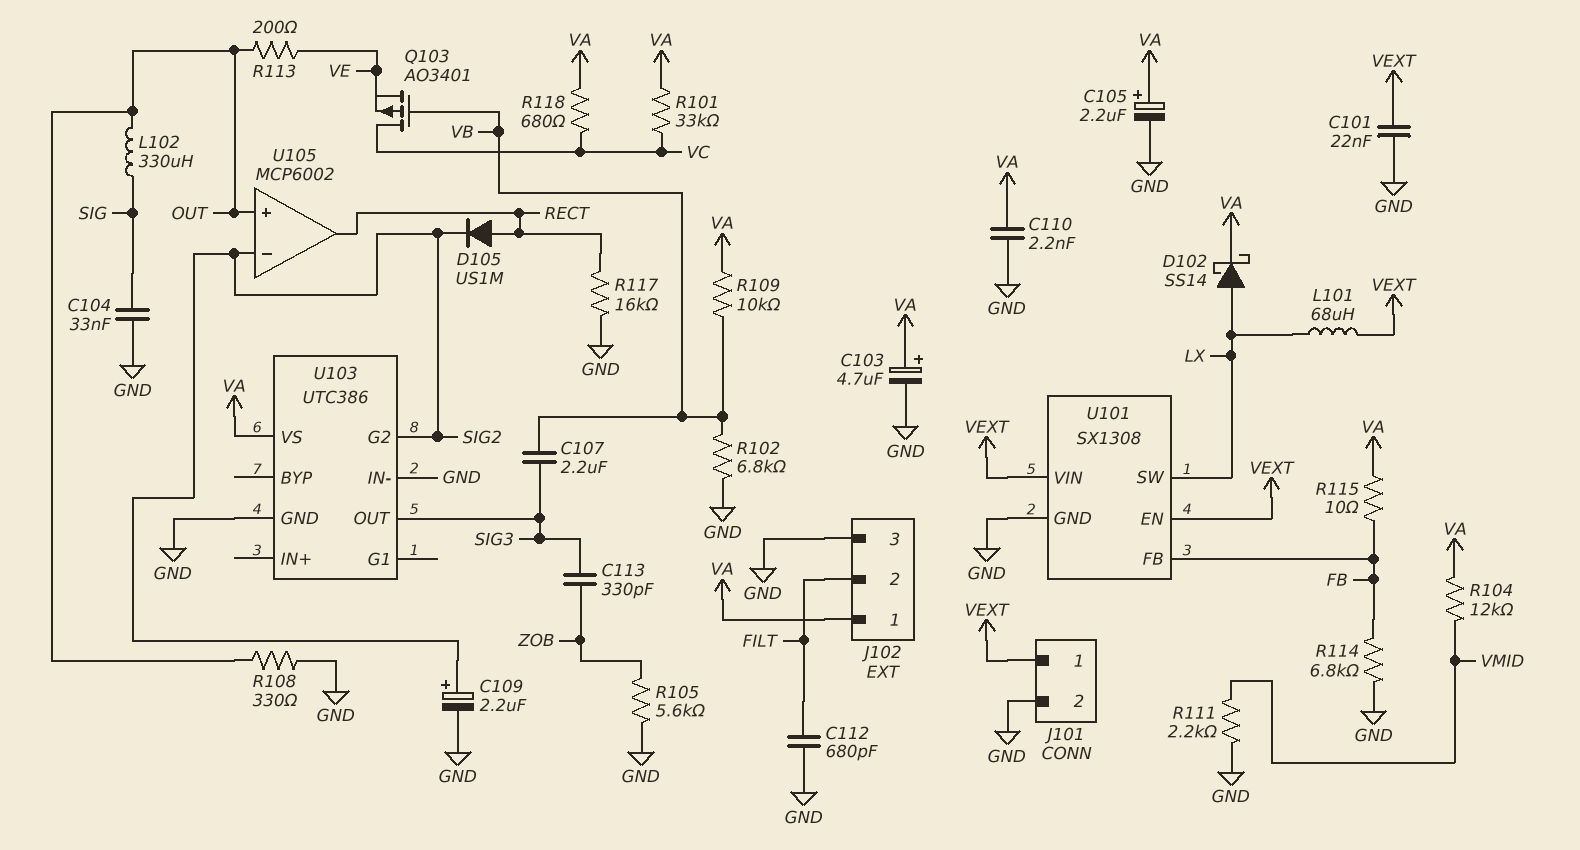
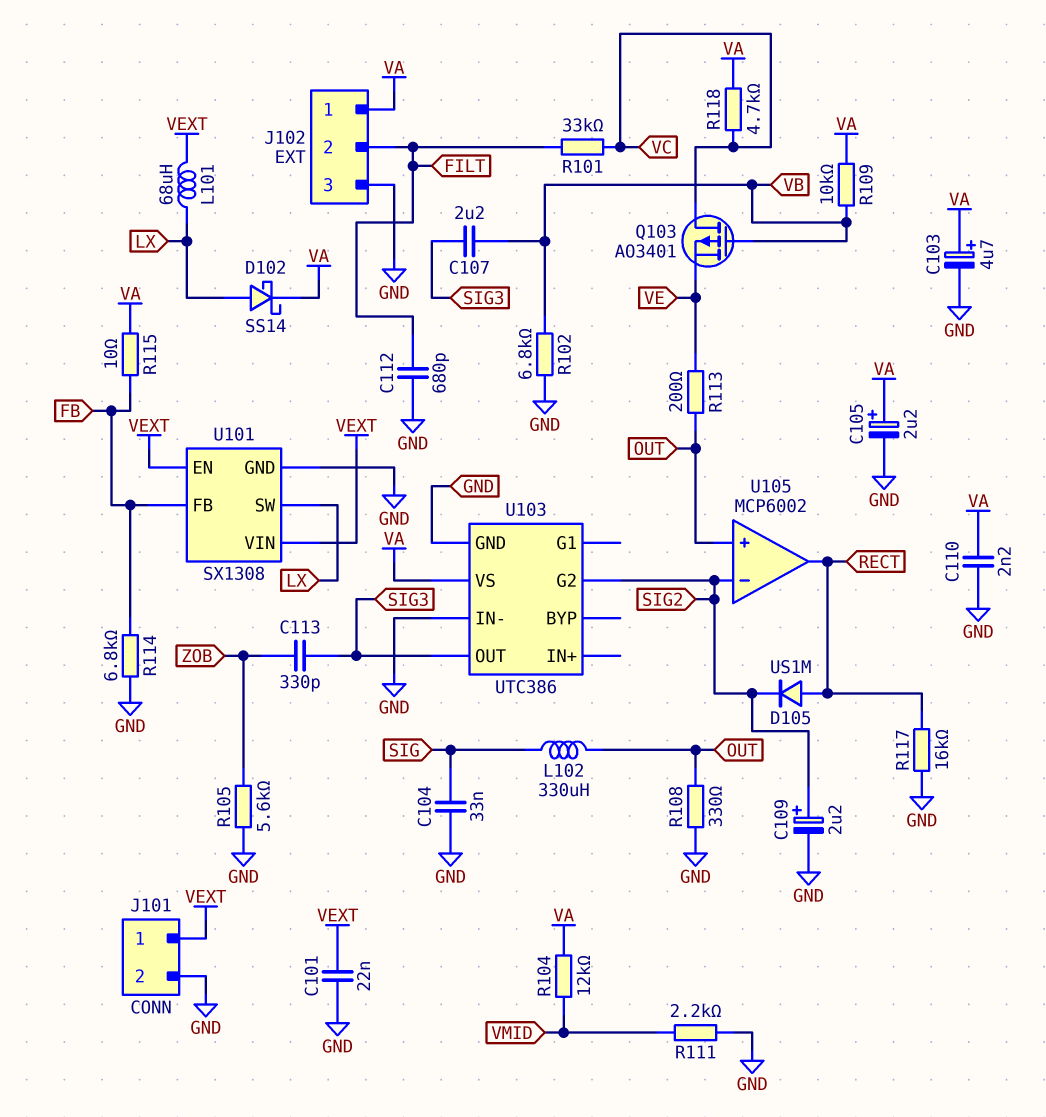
R101: 33k (VA, VC) -> 33k (FILT, VC)
R118: 680 (VA, VC) -> 4.7k (VA, VC)

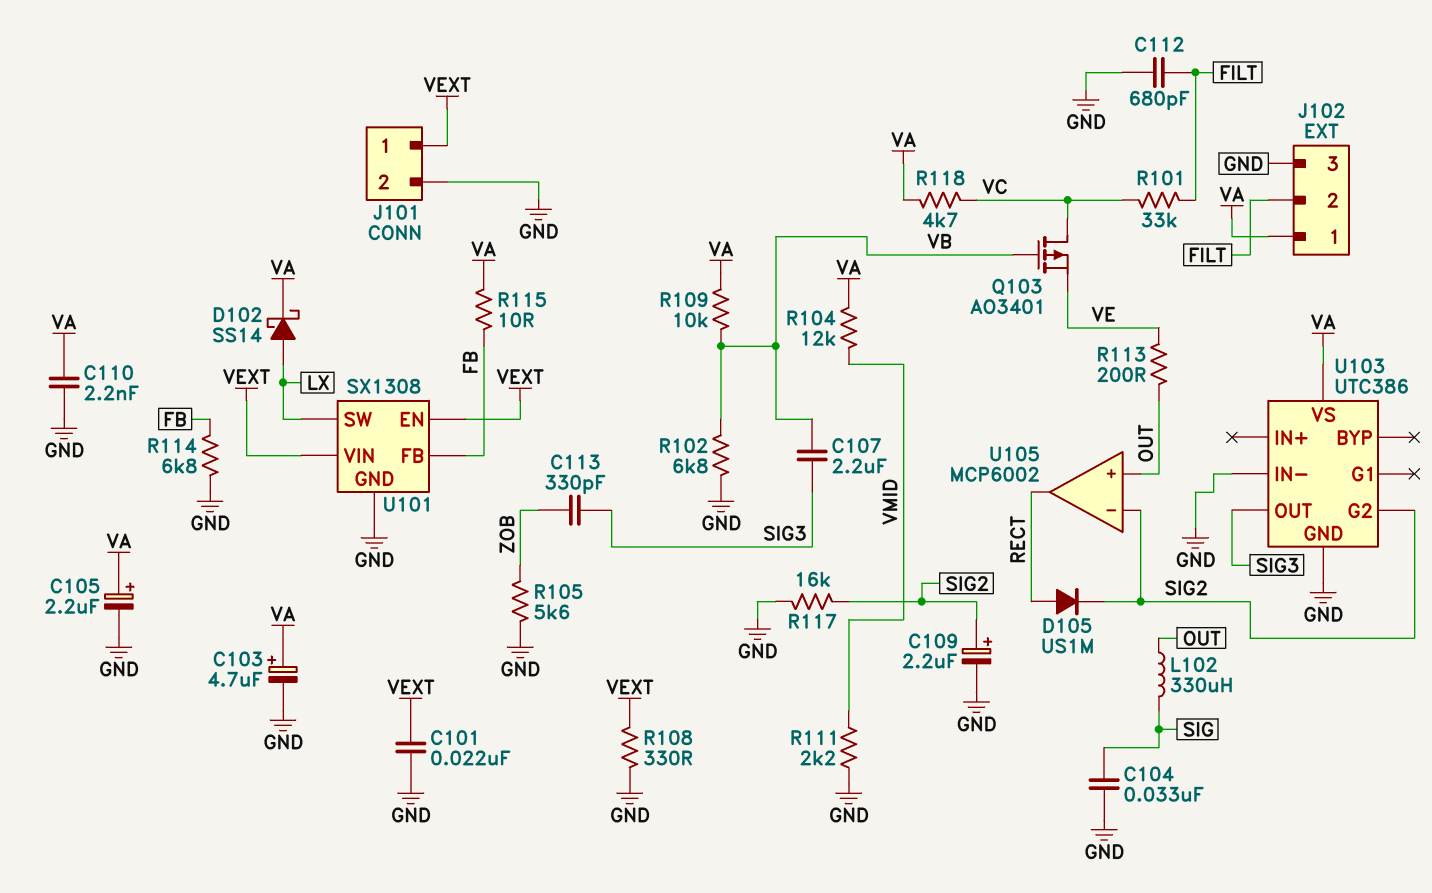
L101: 68uH (LX, VEXT) -> none
R108: 330 (GND, OUT) -> 330 (GND, VEXT)
R117: 16k (GND, RECT) -> 16k (GND, SIG2)

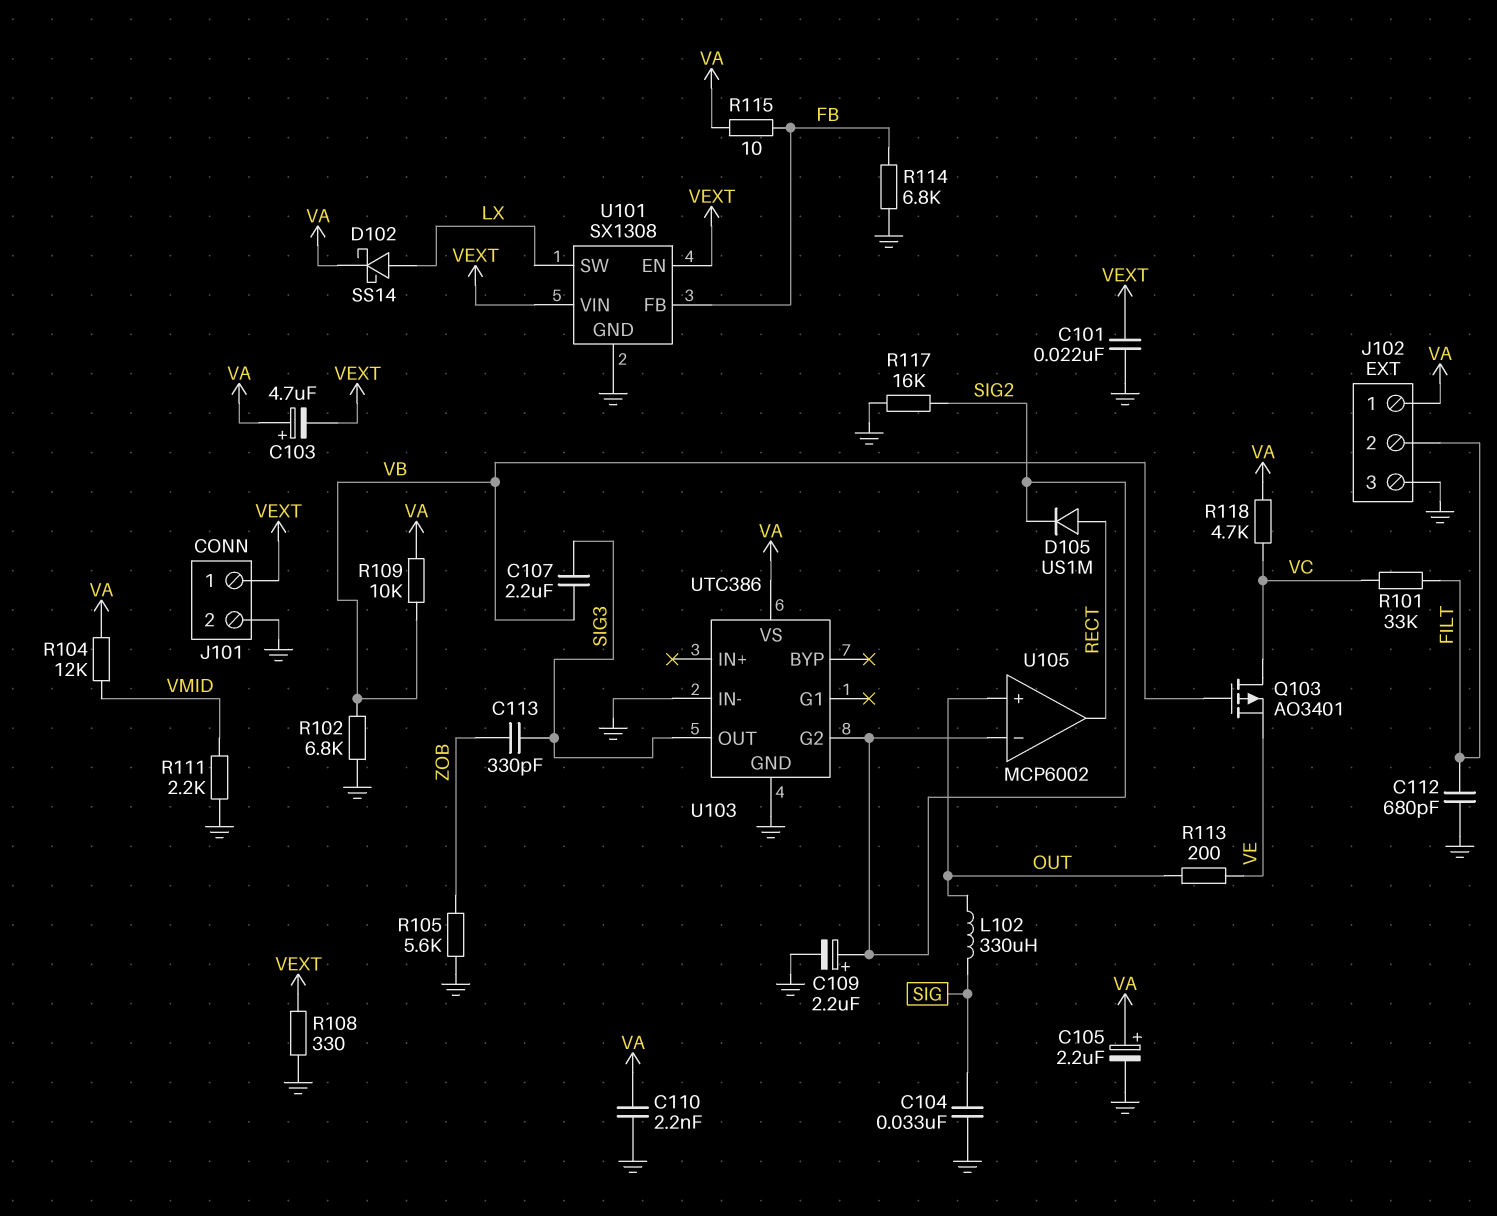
C103: 4.7uF (plus VA, minus GND) -> 4.7uF (plus VA, minus VEXT)

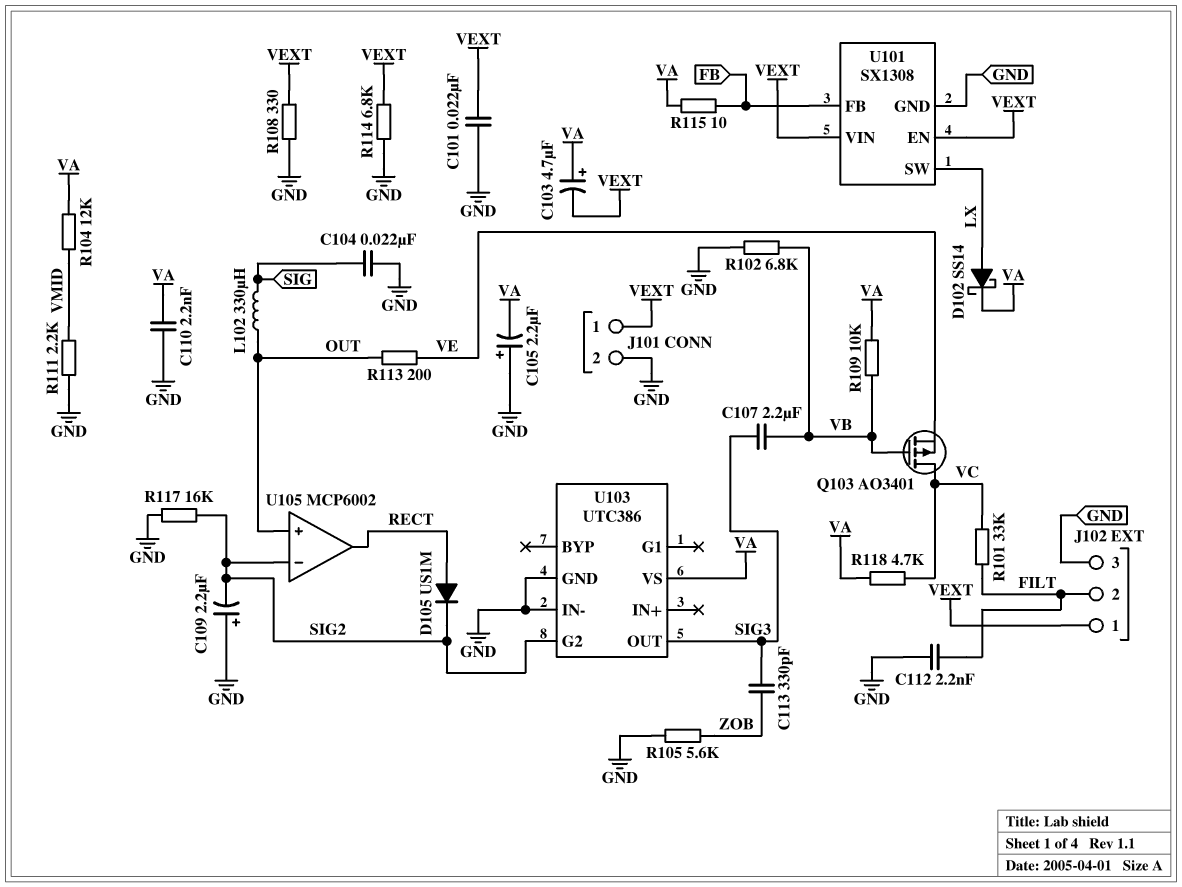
C104: 33nF (GND, SIG) -> 22nF (GND, SIG)
C105: 2.2uF (plus VA, minus GND) -> 2.2uF (plus GND, minus VA)
C109: 2.2uF (plus SIG2, minus GND) -> 2.2uF (plus GND, minus SIG2)
C112: 680pF (FILT, GND) -> 2.2nF (FILT, GND)
J102 pin 1: VA -> VEXT
R114: 6.8k (FB, GND) -> 6.8k (GND, VEXT)

